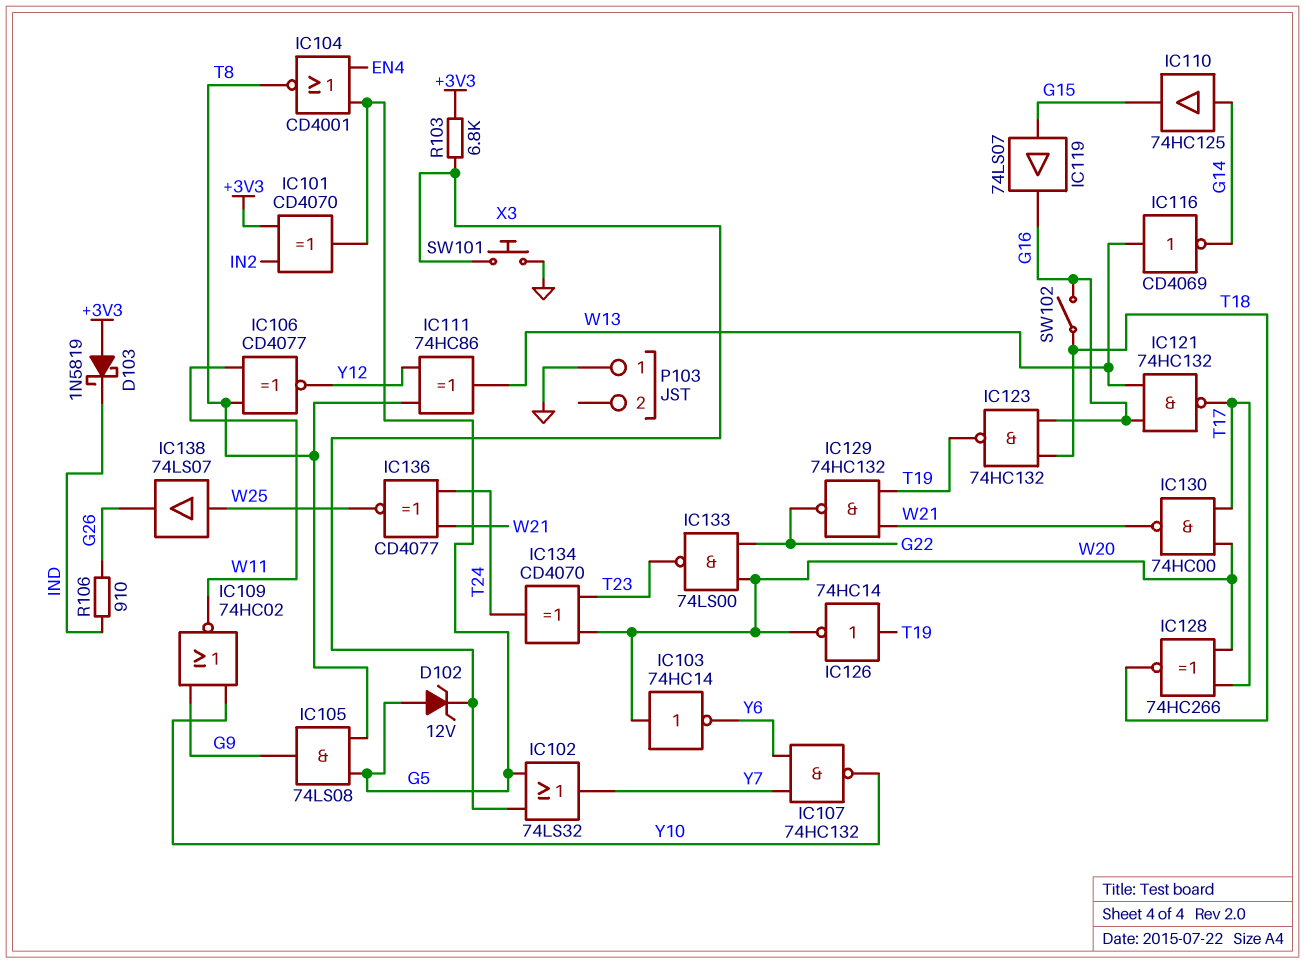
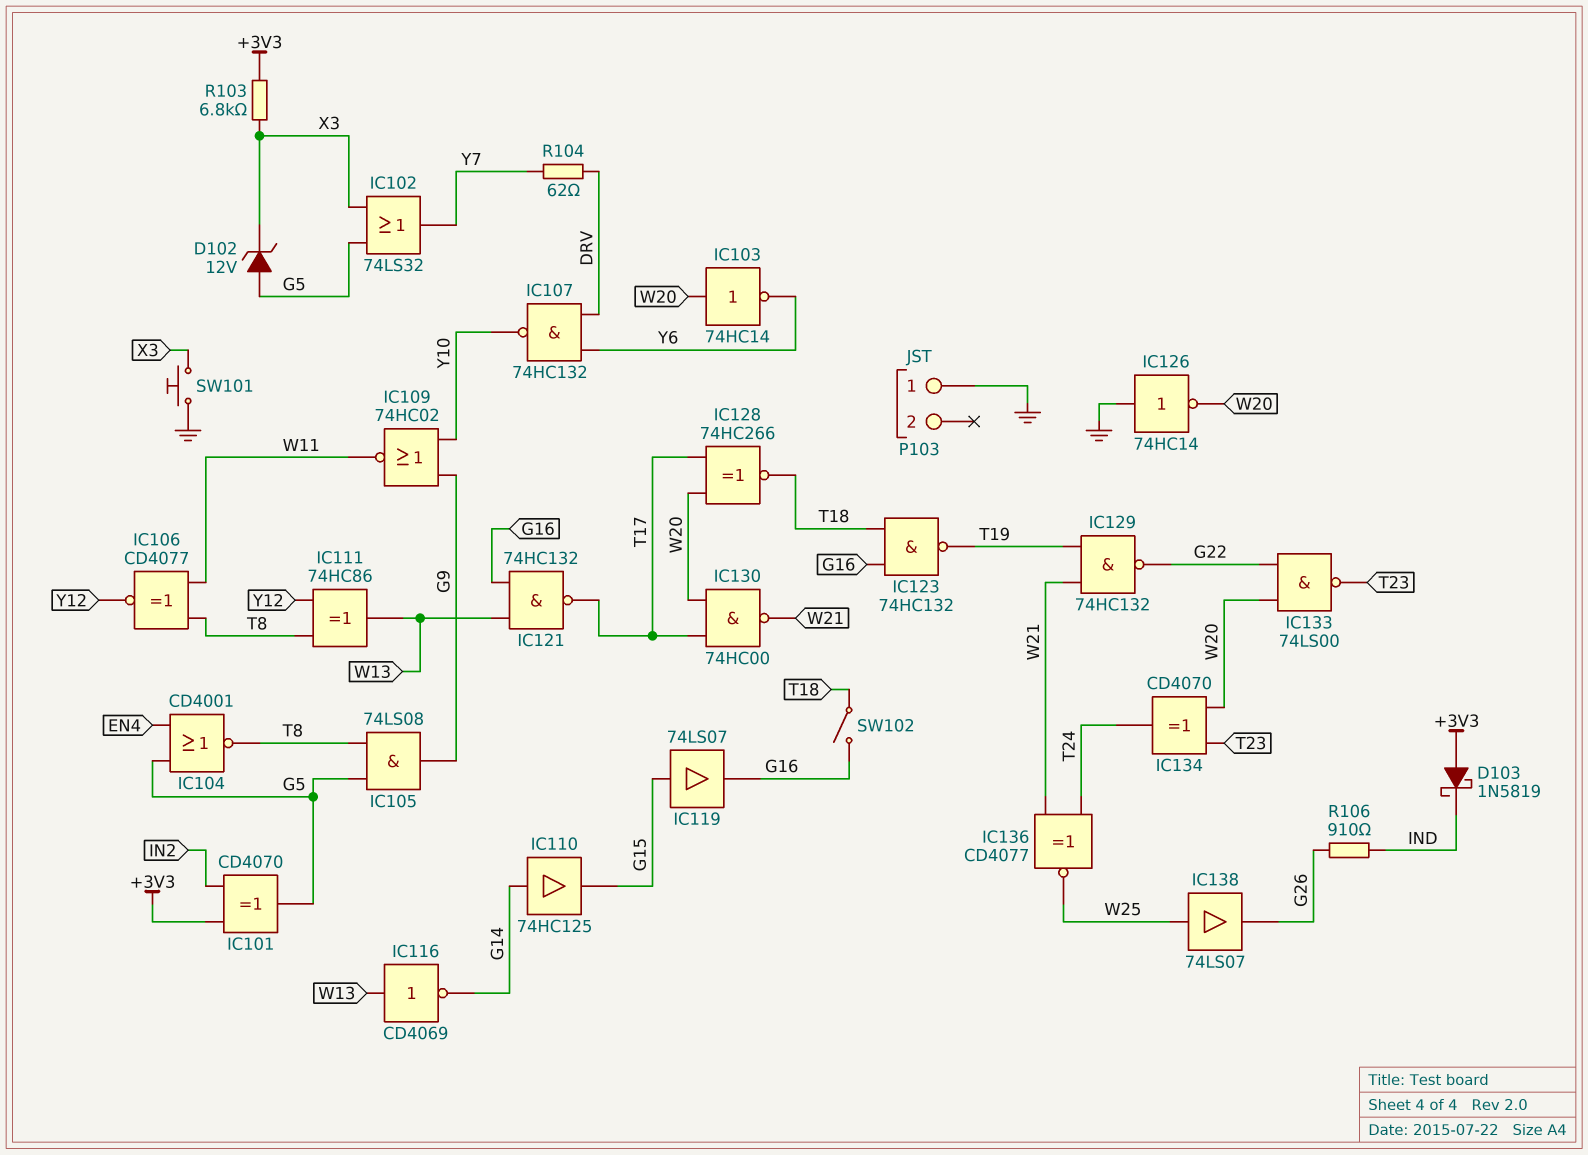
IC107: NAND 74HC132 (in Y6, in Y7, out Y10) -> NAND 74HC132 (in DRV, in Y6, out Y10)
IC126: NOT 74HC14 (in T19, out W20) -> NOT 74HC14 (in GND, out W20)
R104: none -> 62 (DRV, Y7)

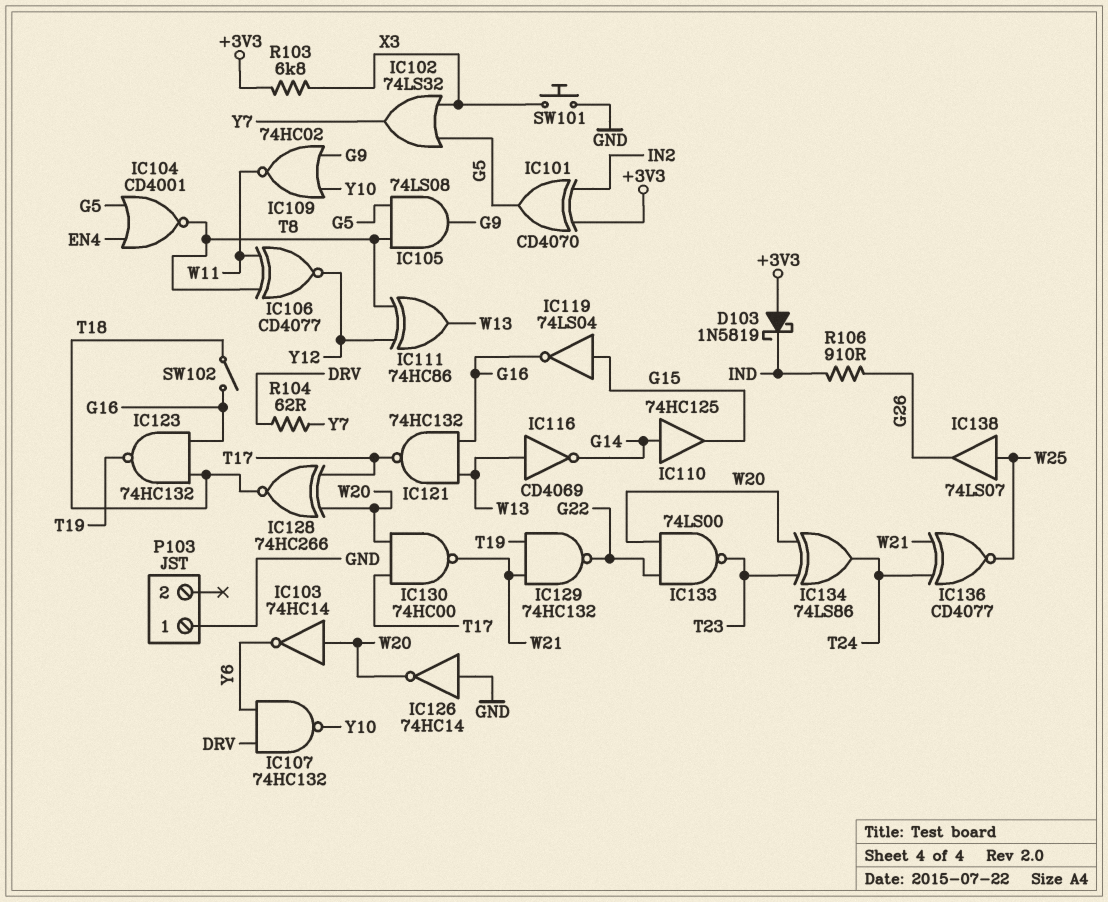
D102: zener 12V (A G5, K X3) -> none
IC119: buffer 74LS07 (in G15, out G16) -> NOT 74LS04 (in G15, out G16)
IC134: XOR CD4070 (in T23, in W20, out T24) -> XOR 74LS86 (in T23, in W20, out T24)

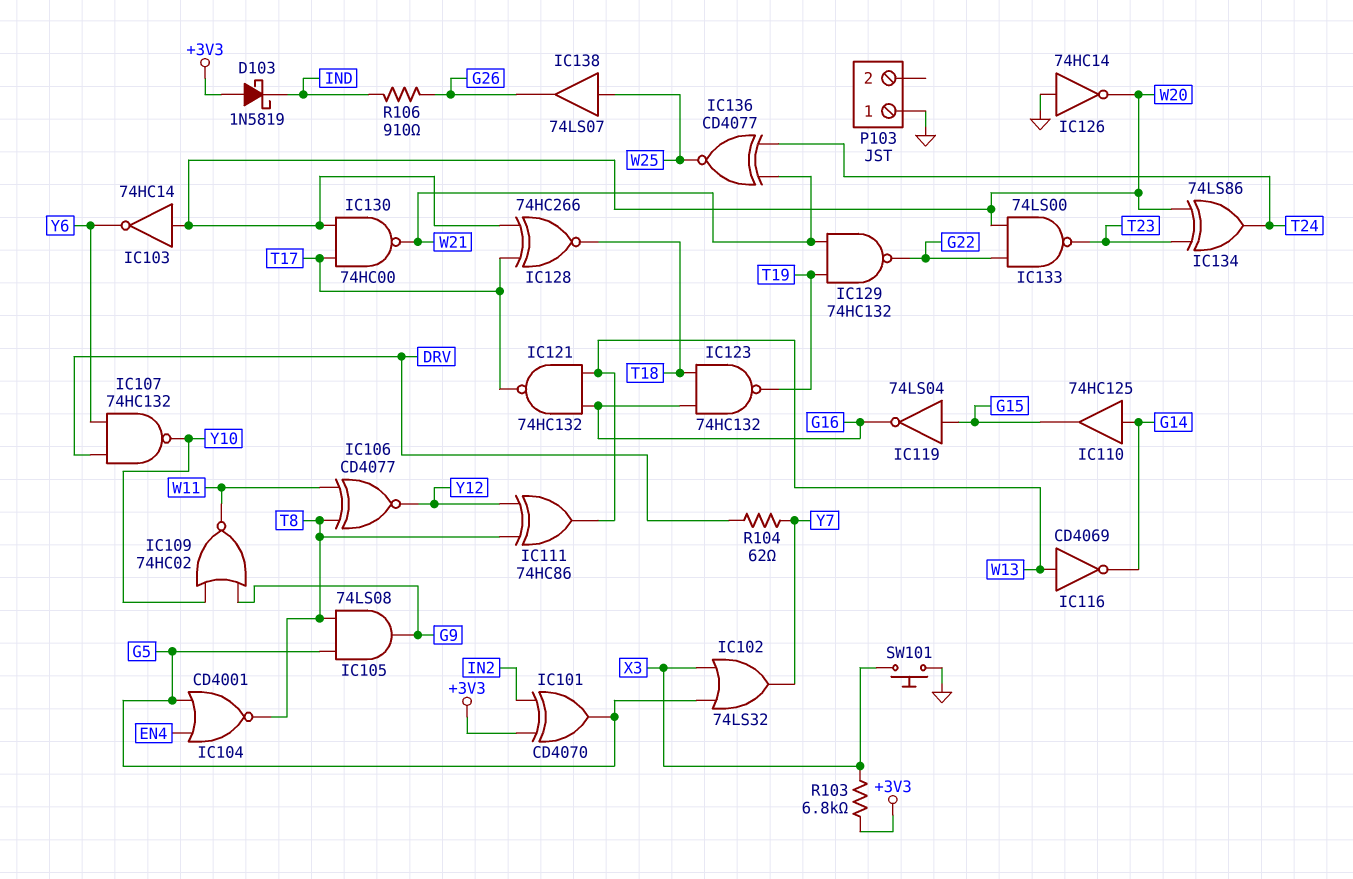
SW102: switch (G16, T18) -> none

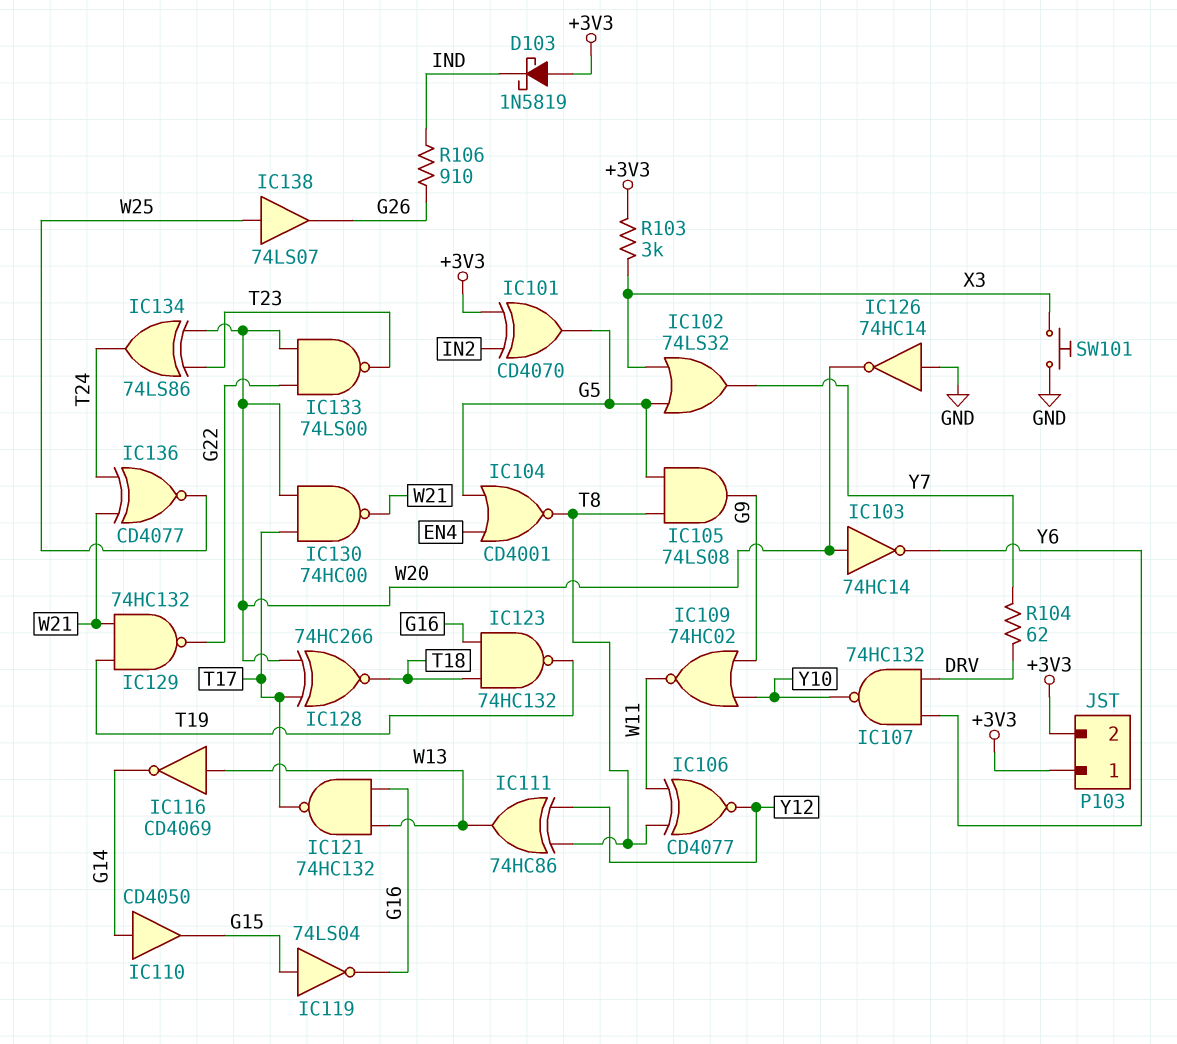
IC110: buffer 74HC125 (in G14, out G15) -> buffer CD4050 (in G14, out G15)
P103 pin 1: GND -> +3V3
P103 pin 2: none -> +3V3
R103: 6.8k (+3V3, X3) -> 3k (+3V3, X3)

